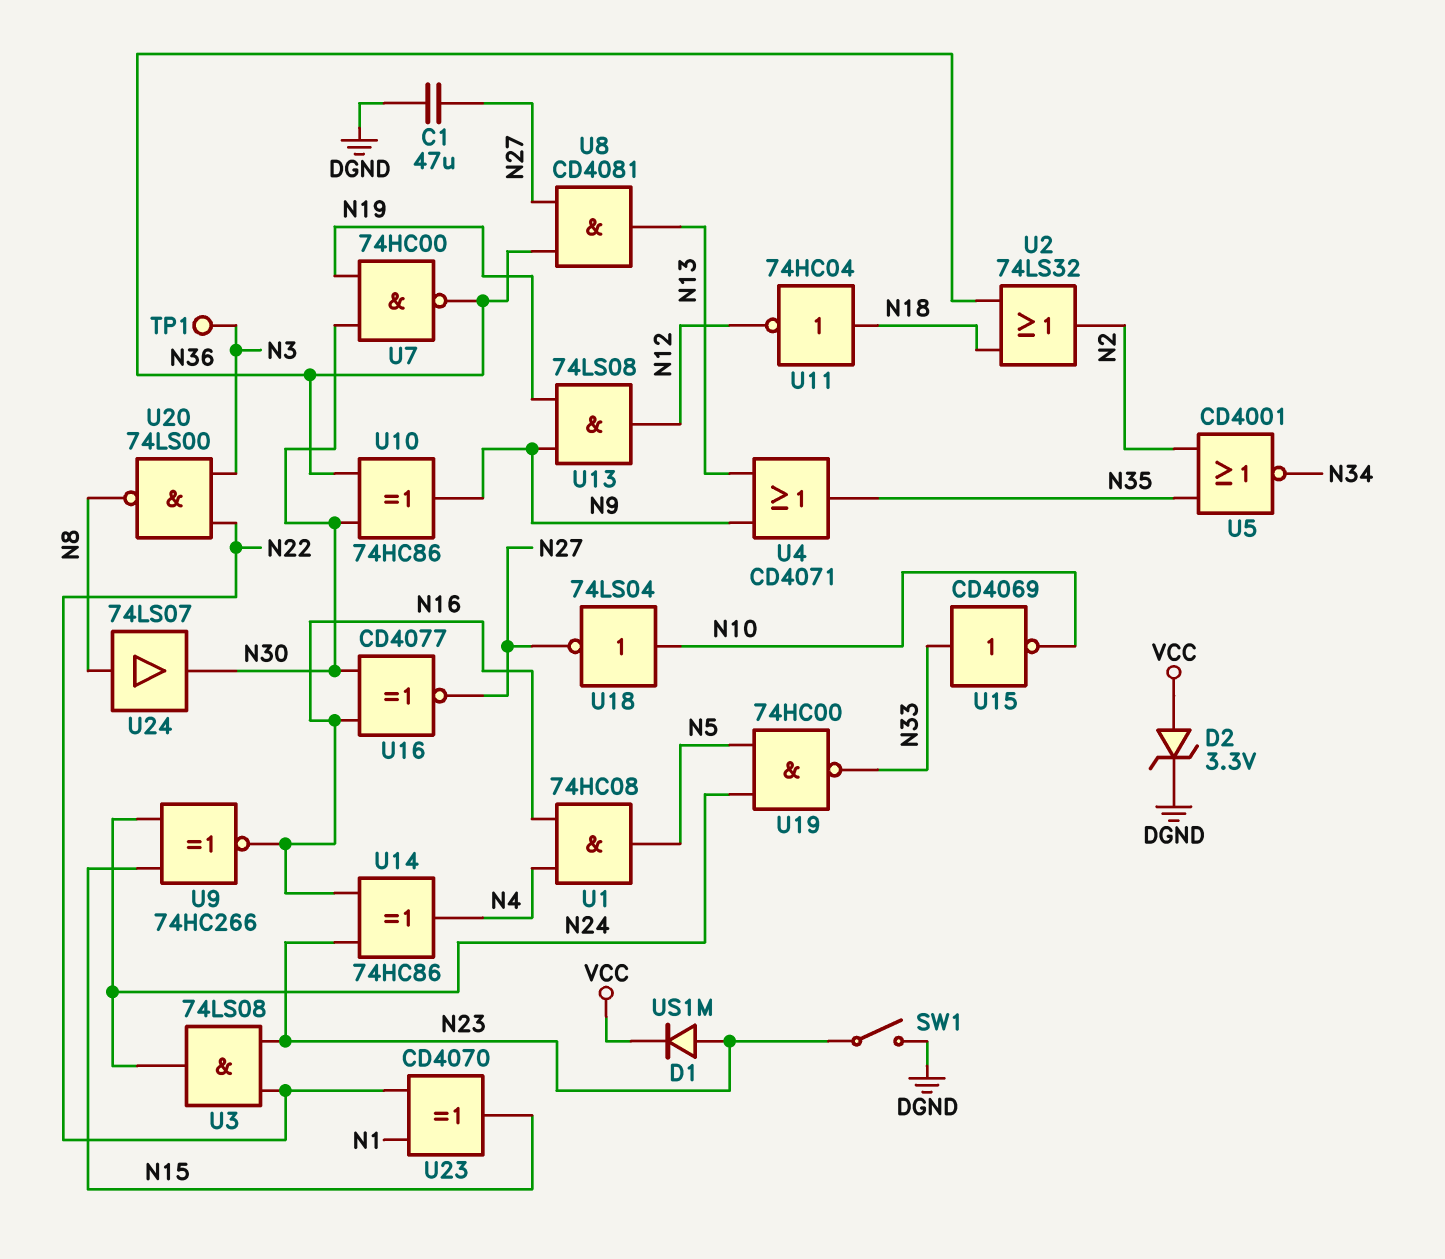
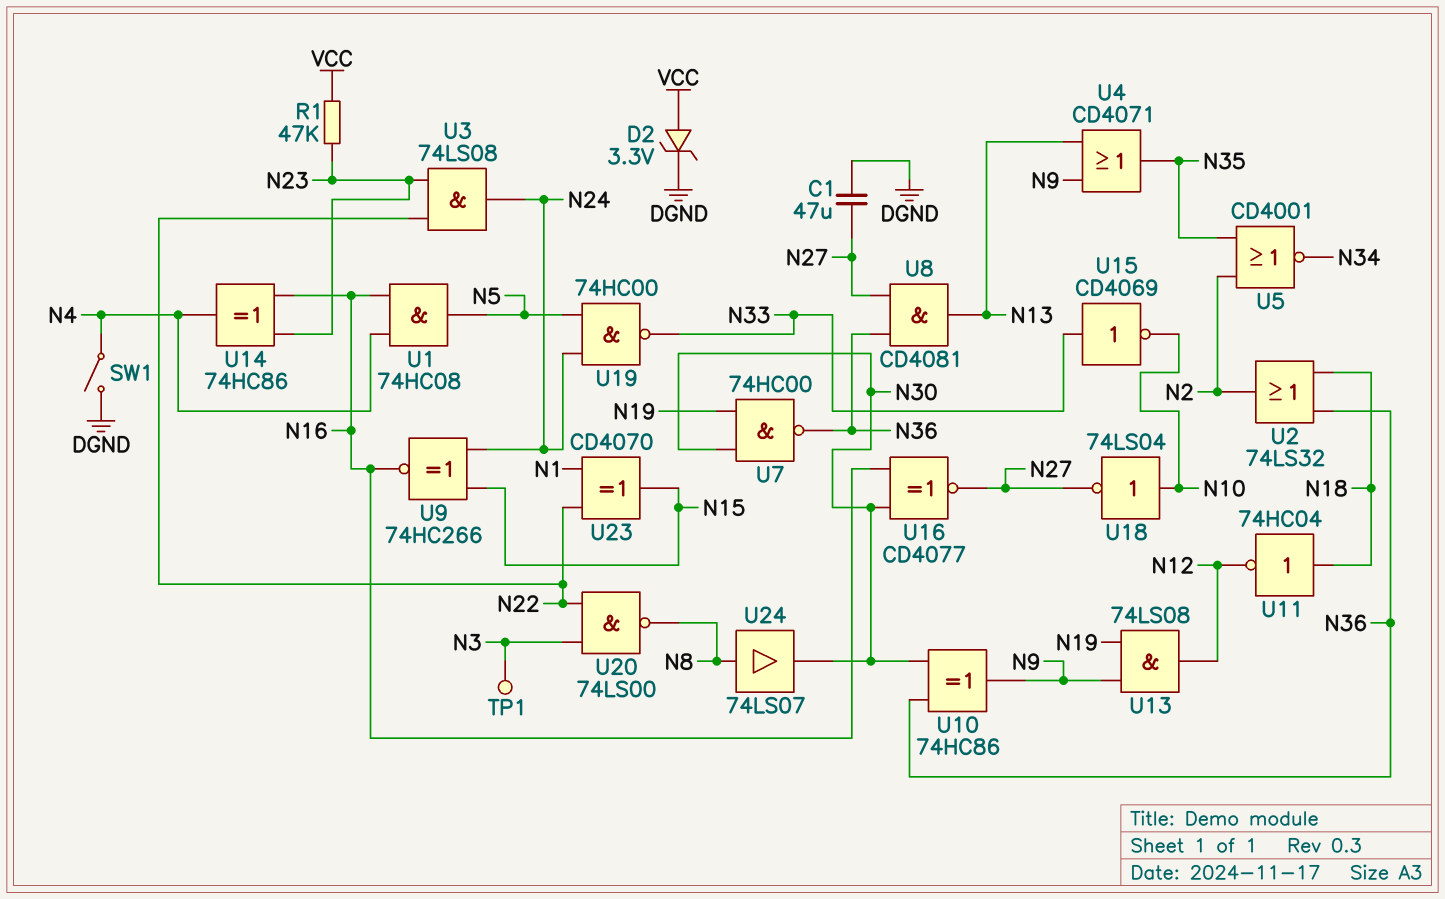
D1: diode US1M (A N23, K VCC) -> none
R1: none -> 47k (N23, VCC)
SW1: switch (DGND, N23) -> switch (DGND, N4)

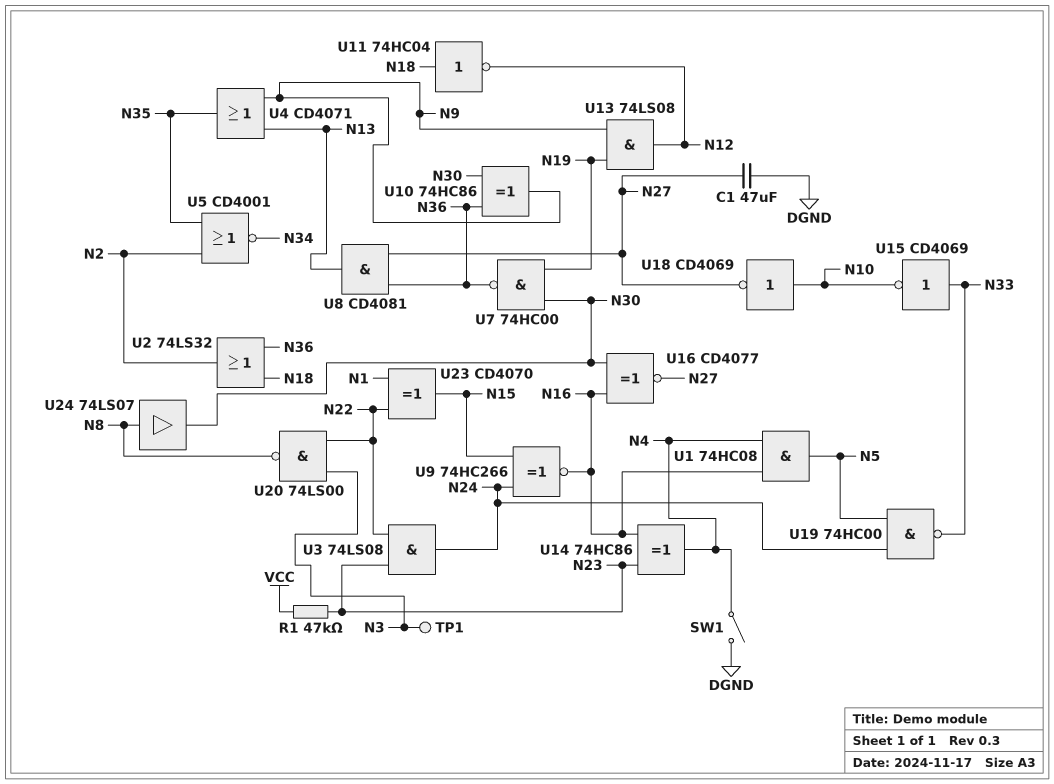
D2: zener 3.3V (A VCC, K DGND) -> none
U18: NOT 74LS04 (in N10, out N27) -> NOT CD4069 (in N10, out N27)

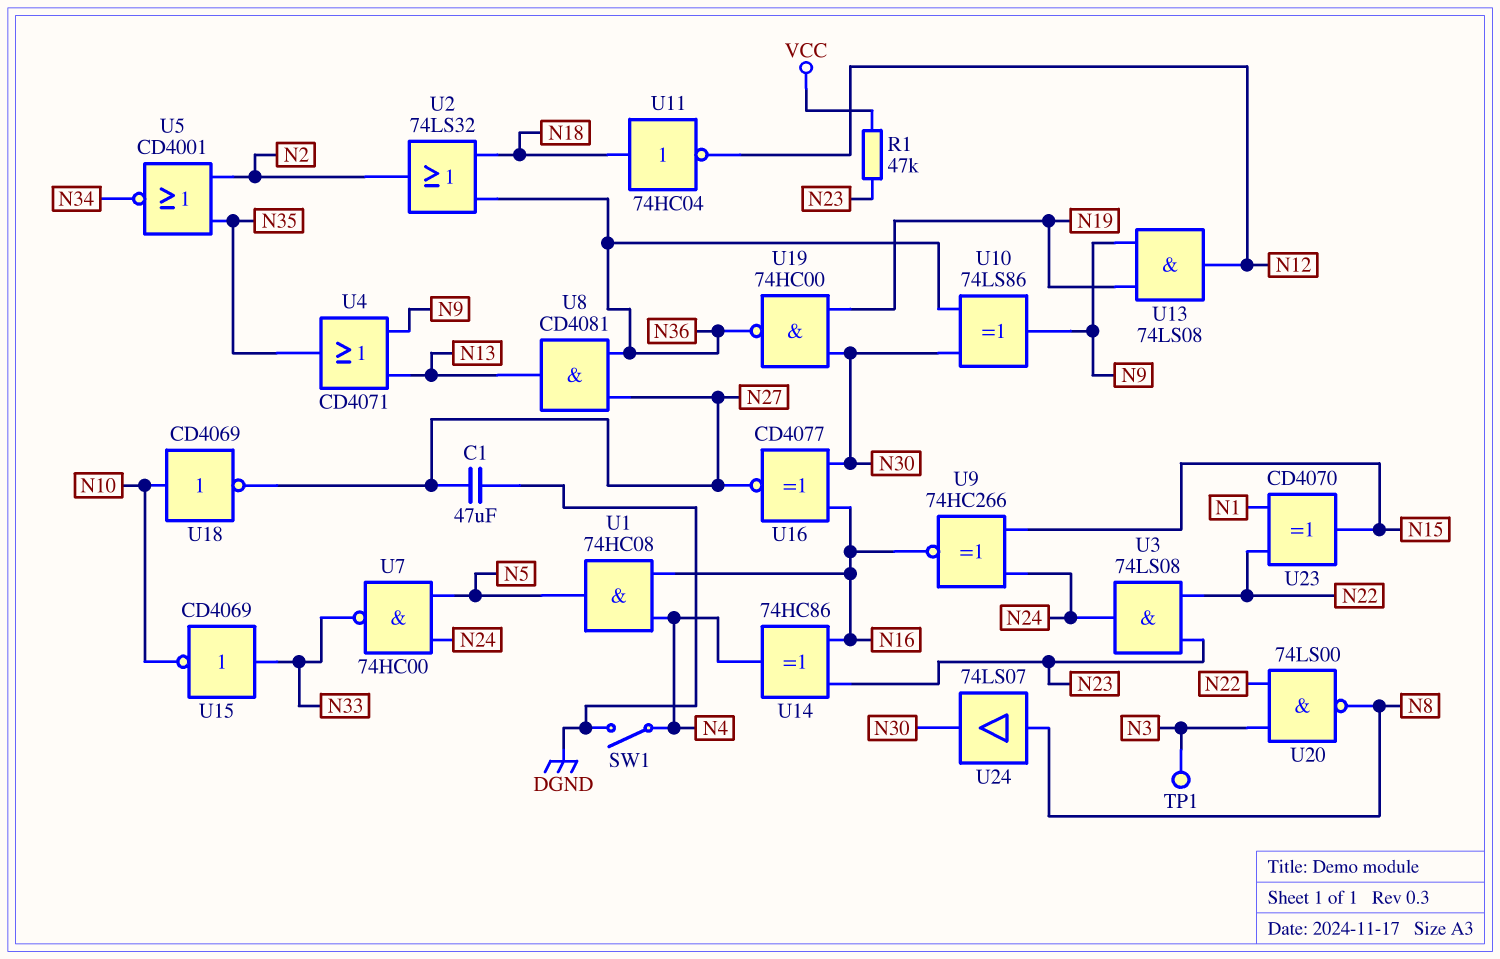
U7: NAND 74HC00 (in N19, in N30, out N36) -> NAND 74HC00 (in N5, in N24, out N33)
U10: XOR 74HC86 (in N30, in N36, out N9) -> XOR 74LS86 (in N30, in N36, out N9)
U19: NAND 74HC00 (in N5, in N24, out N33) -> NAND 74HC00 (in N19, in N30, out N36)

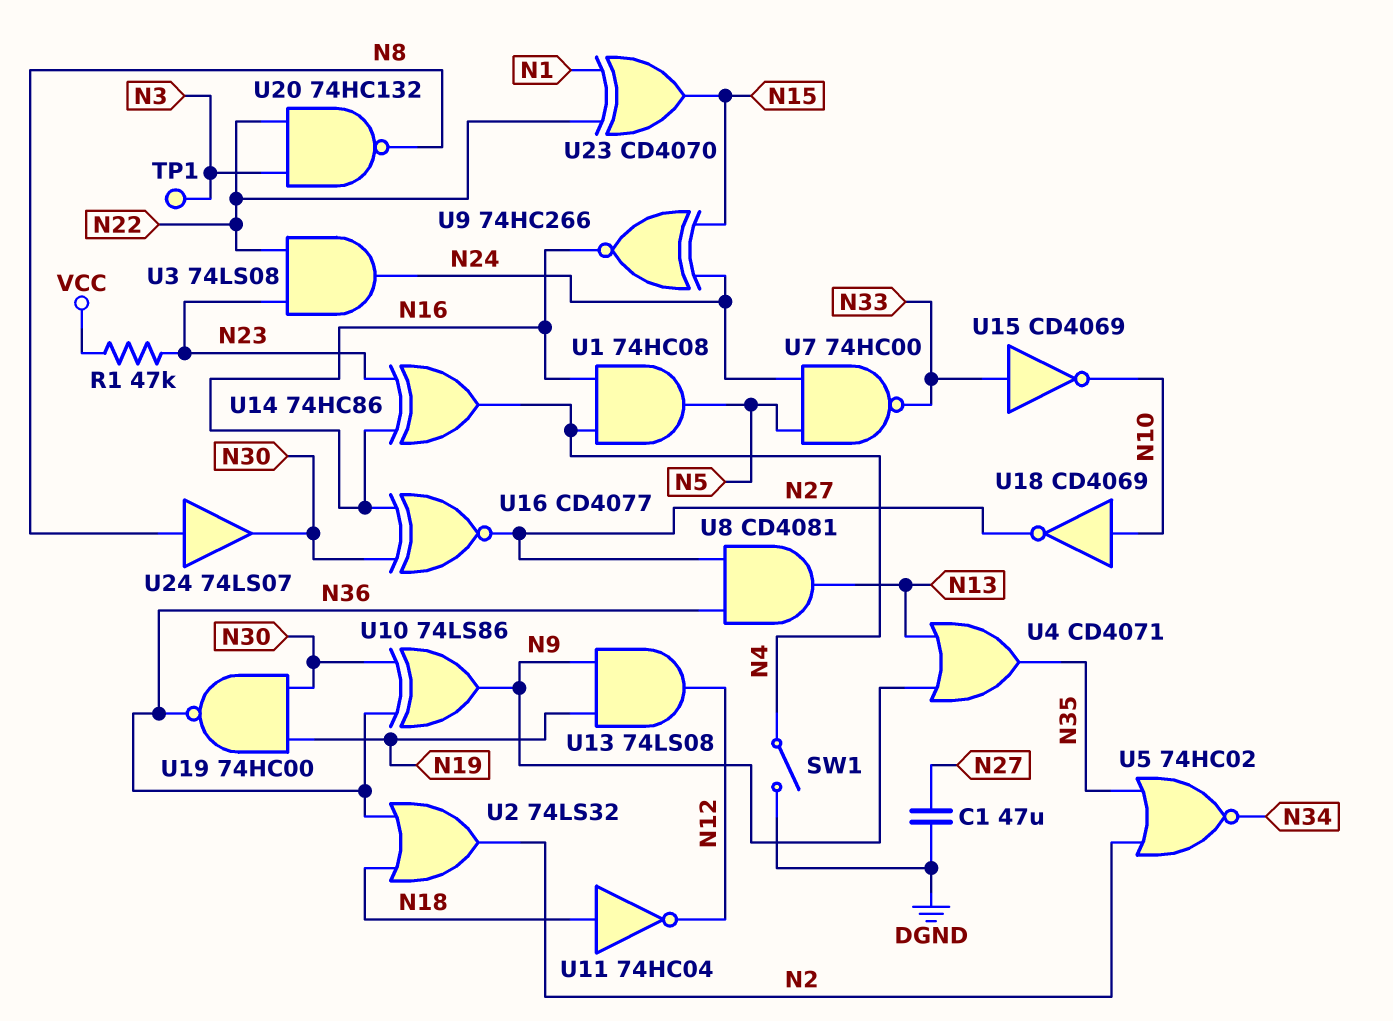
U5: NOR CD4001 (in N2, in N35, out N34) -> NOR 74HC02 (in N2, in N35, out N34)
U20: NAND 74LS00 (in N3, in N22, out N8) -> NAND 74HC132 (in N3, in N22, out N8)

